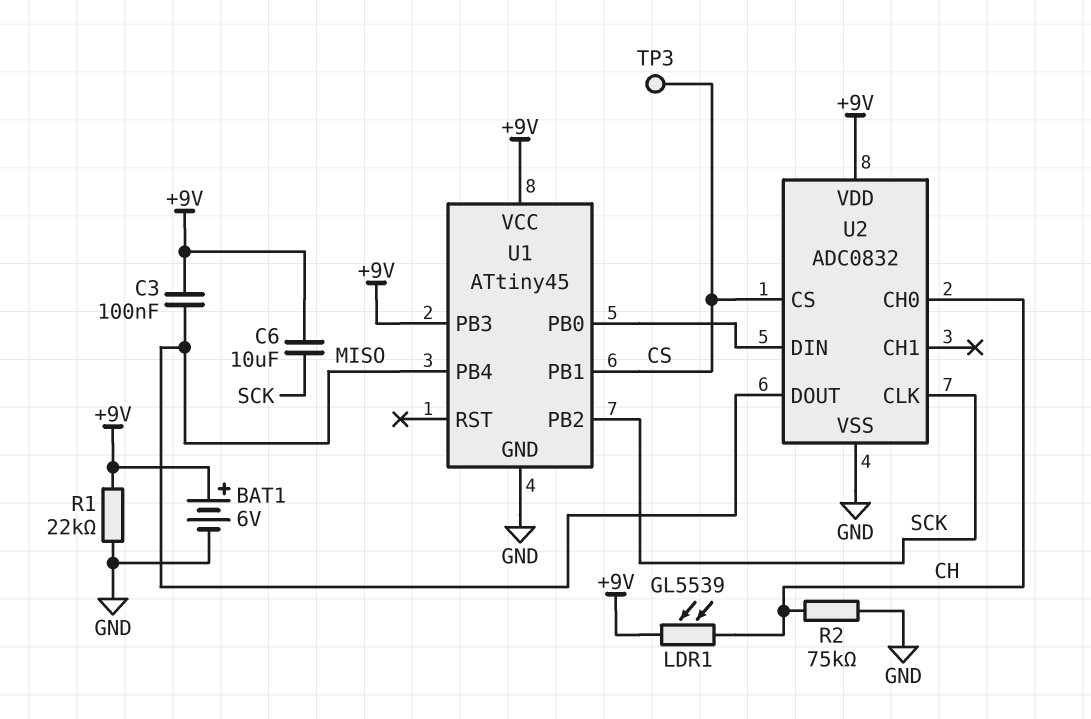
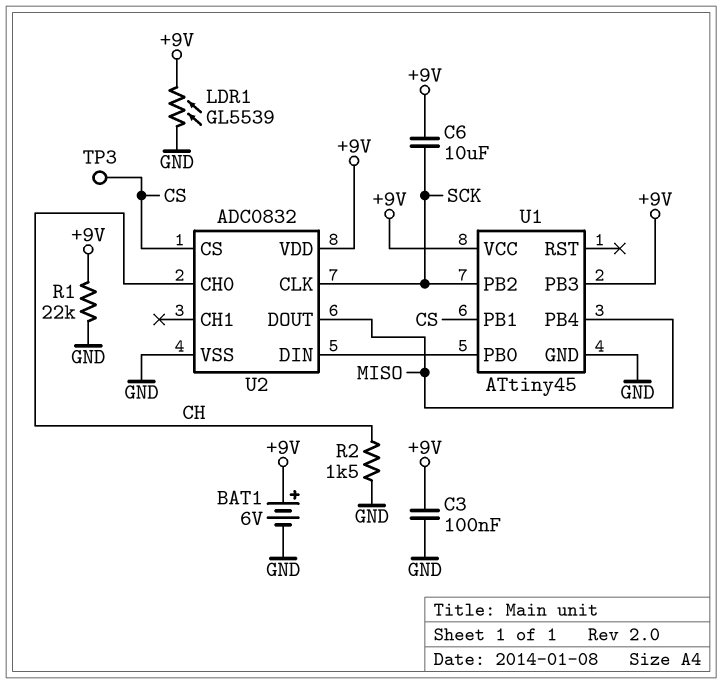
C3: 100nF (+9V, MISO) -> 100nF (+9V, GND)
LDR1: GL5539 (+9V, CH) -> GL5539 (+9V, GND)
R2: 75k (CH, GND) -> 1.5k (CH, GND)

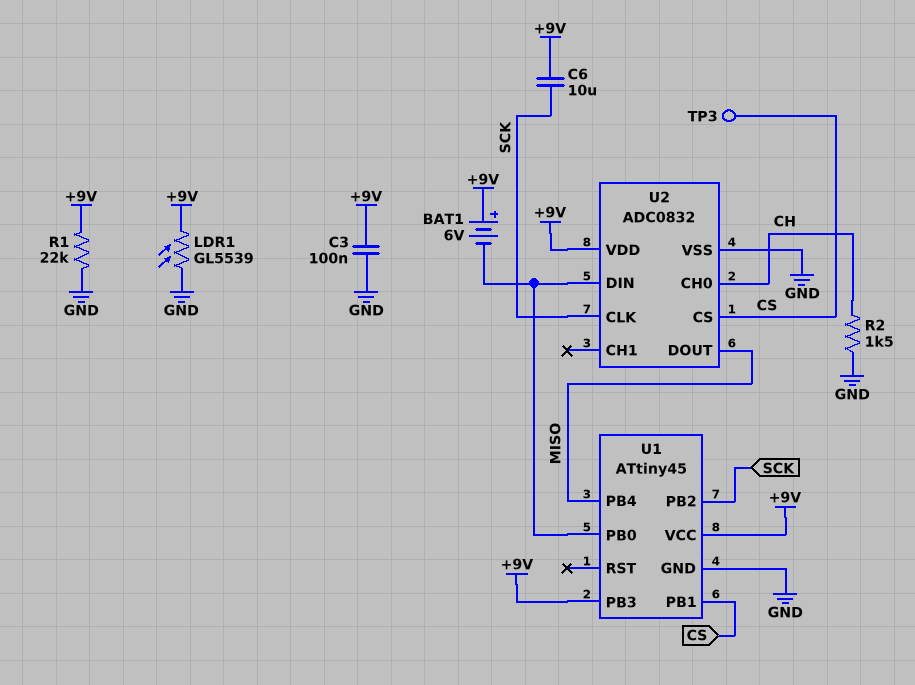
BAT1: 6V (plus +9V, minus GND) -> 6V (plus +9V, minus U1/PB0)

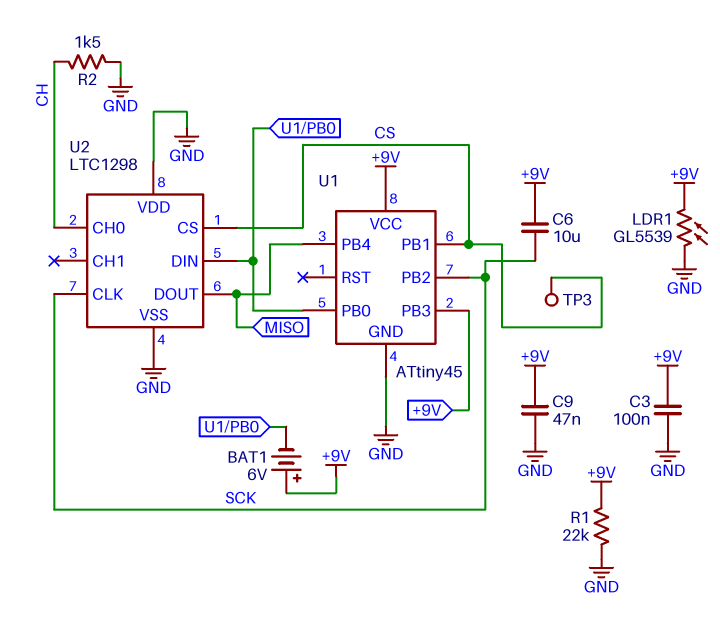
C9: none -> 47nF (+9V, GND)
U2: ADC0832 -> LTC1298
U2 pin VDD: +9V -> GND

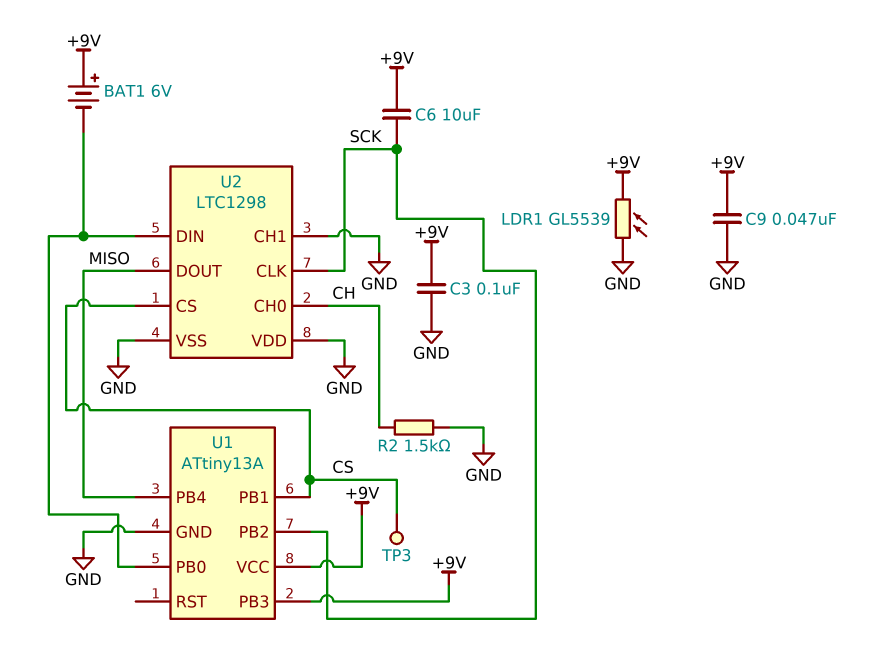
R1: 22k (+9V, GND) -> none
U1: ATtiny45 -> ATtiny13A
U2 pin CH1: none -> GND

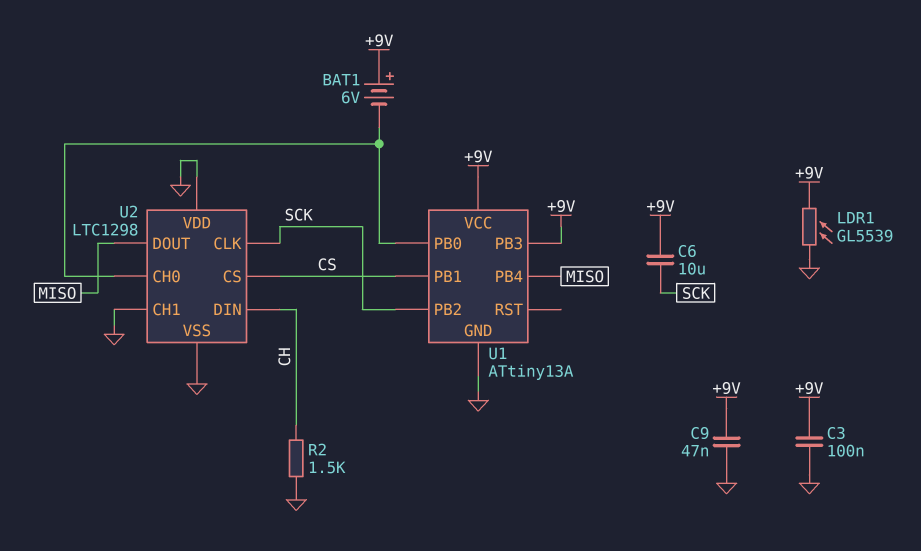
TP3: test point (CS) -> none
U2 pin CH0: CH -> U1/PB0
U2 pin DIN: U1/PB0 -> CH

